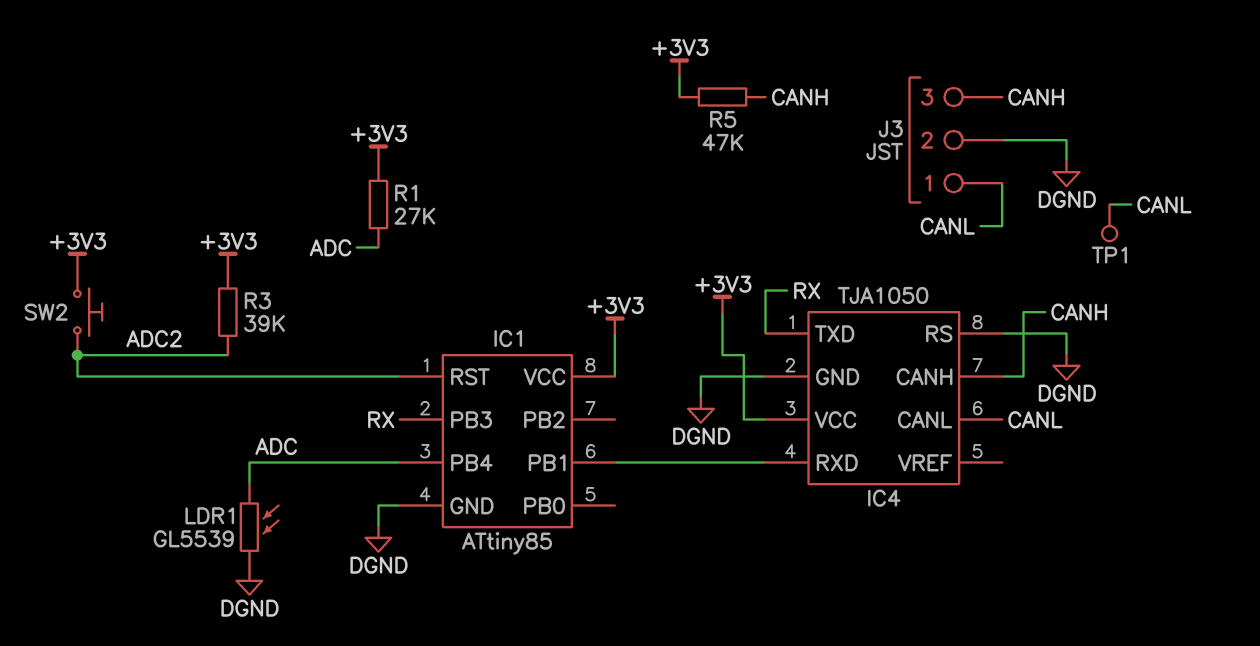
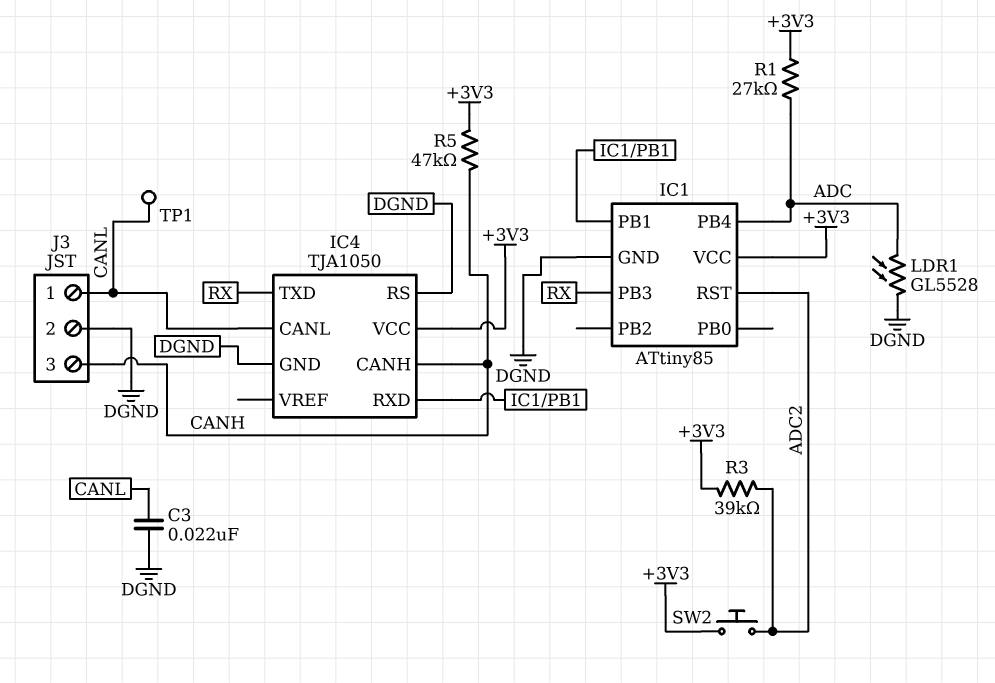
C3: none -> 22nF (CANL, DGND)
LDR1: GL5539 (ADC, DGND) -> GL5528 (ADC, DGND)

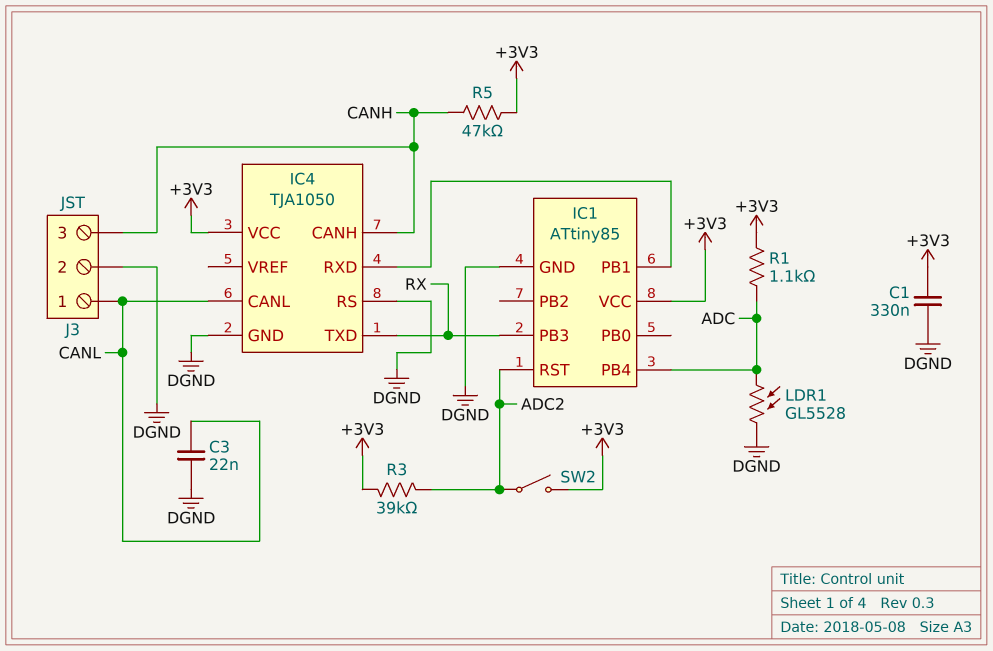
C1: none -> 330nF (+3V3, DGND)
R1: 27k (+3V3, ADC) -> 1.1k (+3V3, ADC)
SW2: button (+3V3, ADC2) -> switch (+3V3, ADC2)
TP1: test point (CANL) -> none

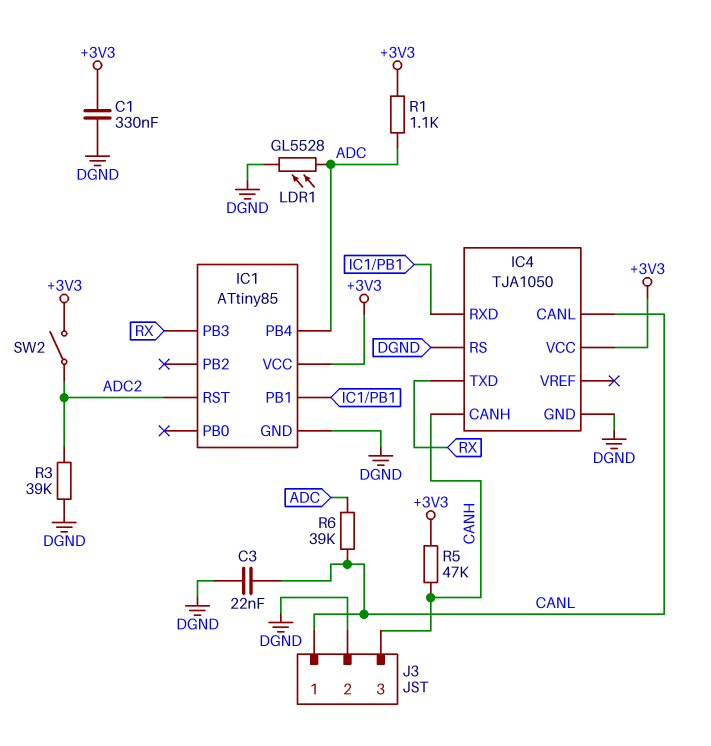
R3: 39k (+3V3, ADC2) -> 39k (ADC2, DGND)
R6: none -> 39k (ADC, CANL)

